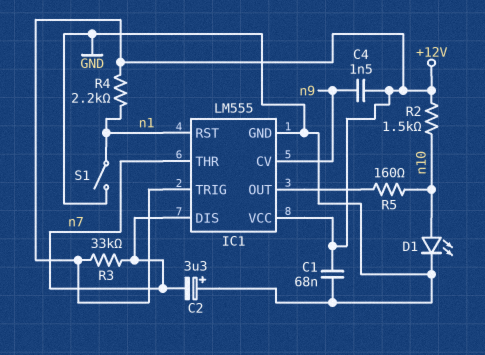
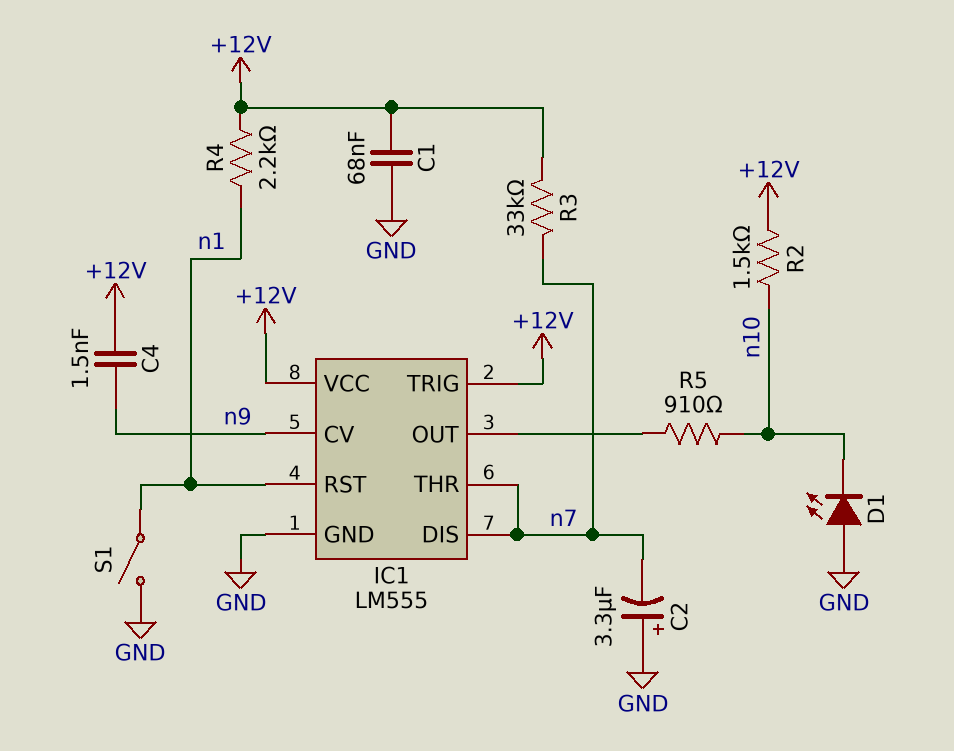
D1: LED (A n10, K GND) -> LED (A GND, K n10)
R5: 160 (IC1/OUT, n10) -> 910 (IC1/OUT, n10)

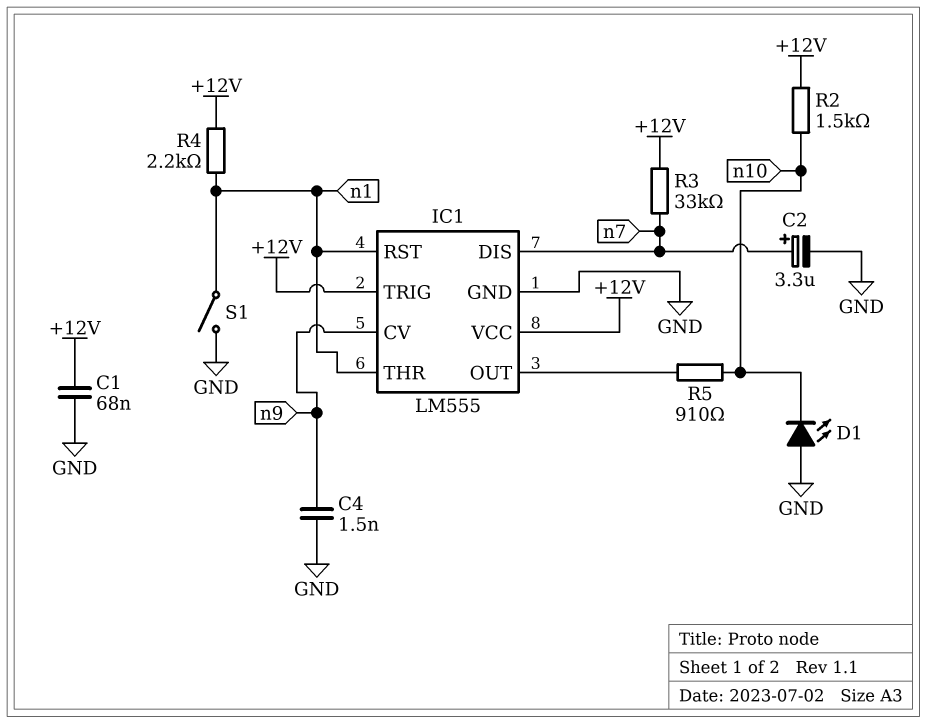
C2: 3.3uF (plus GND, minus n7) -> 3.3uF (plus n7, minus GND)
C4: 1.5nF (+12V, n9) -> 1.5nF (GND, n9)
IC1 pin THR: n7 -> n1

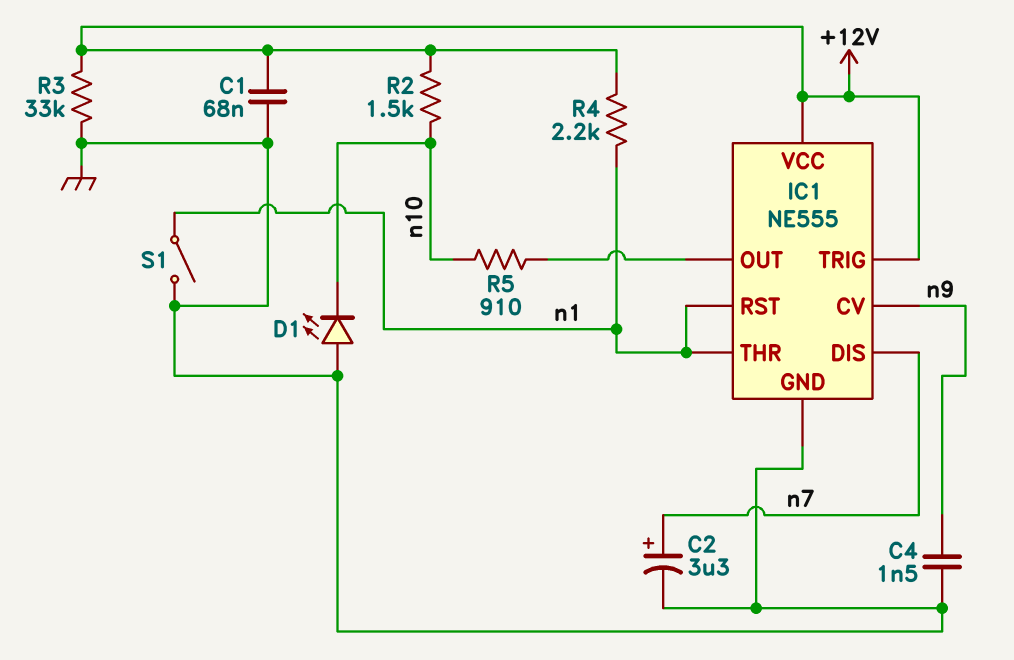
IC1: LM555 -> NE555
R3: 33k (+12V, n7) -> 33k (+12V, GND)

